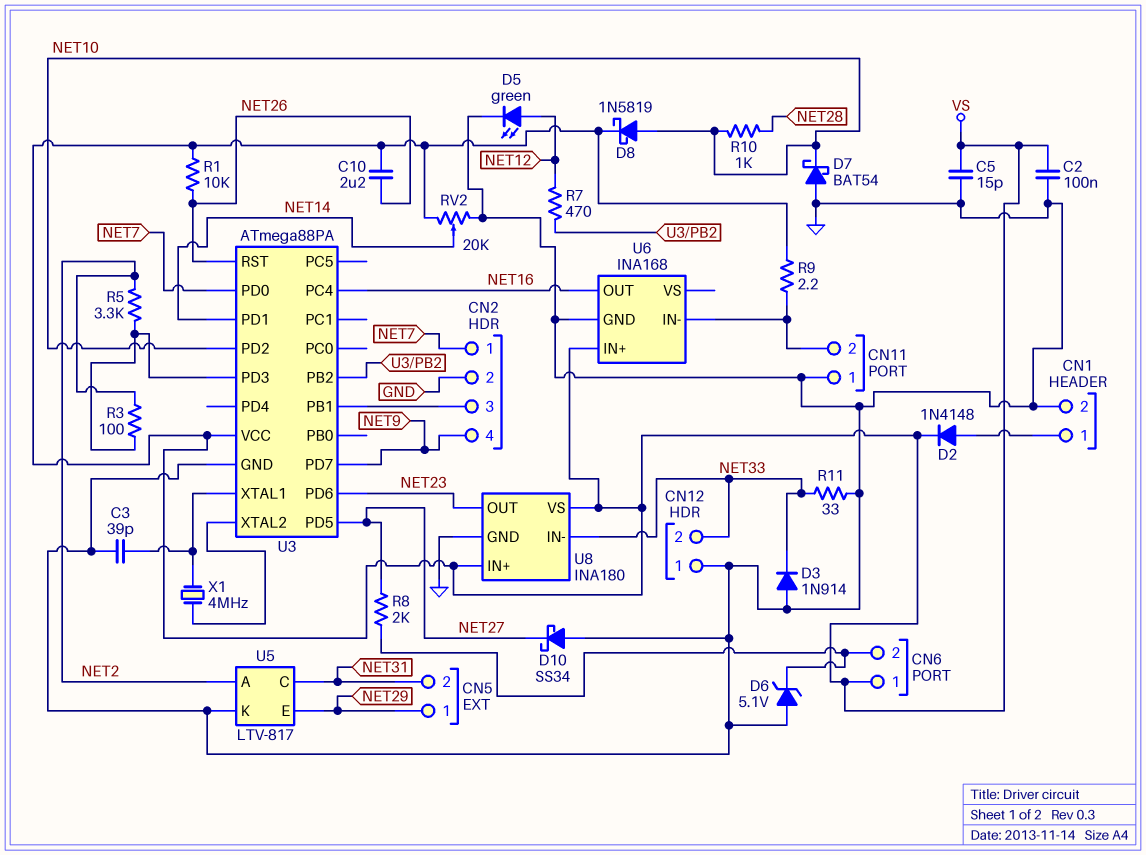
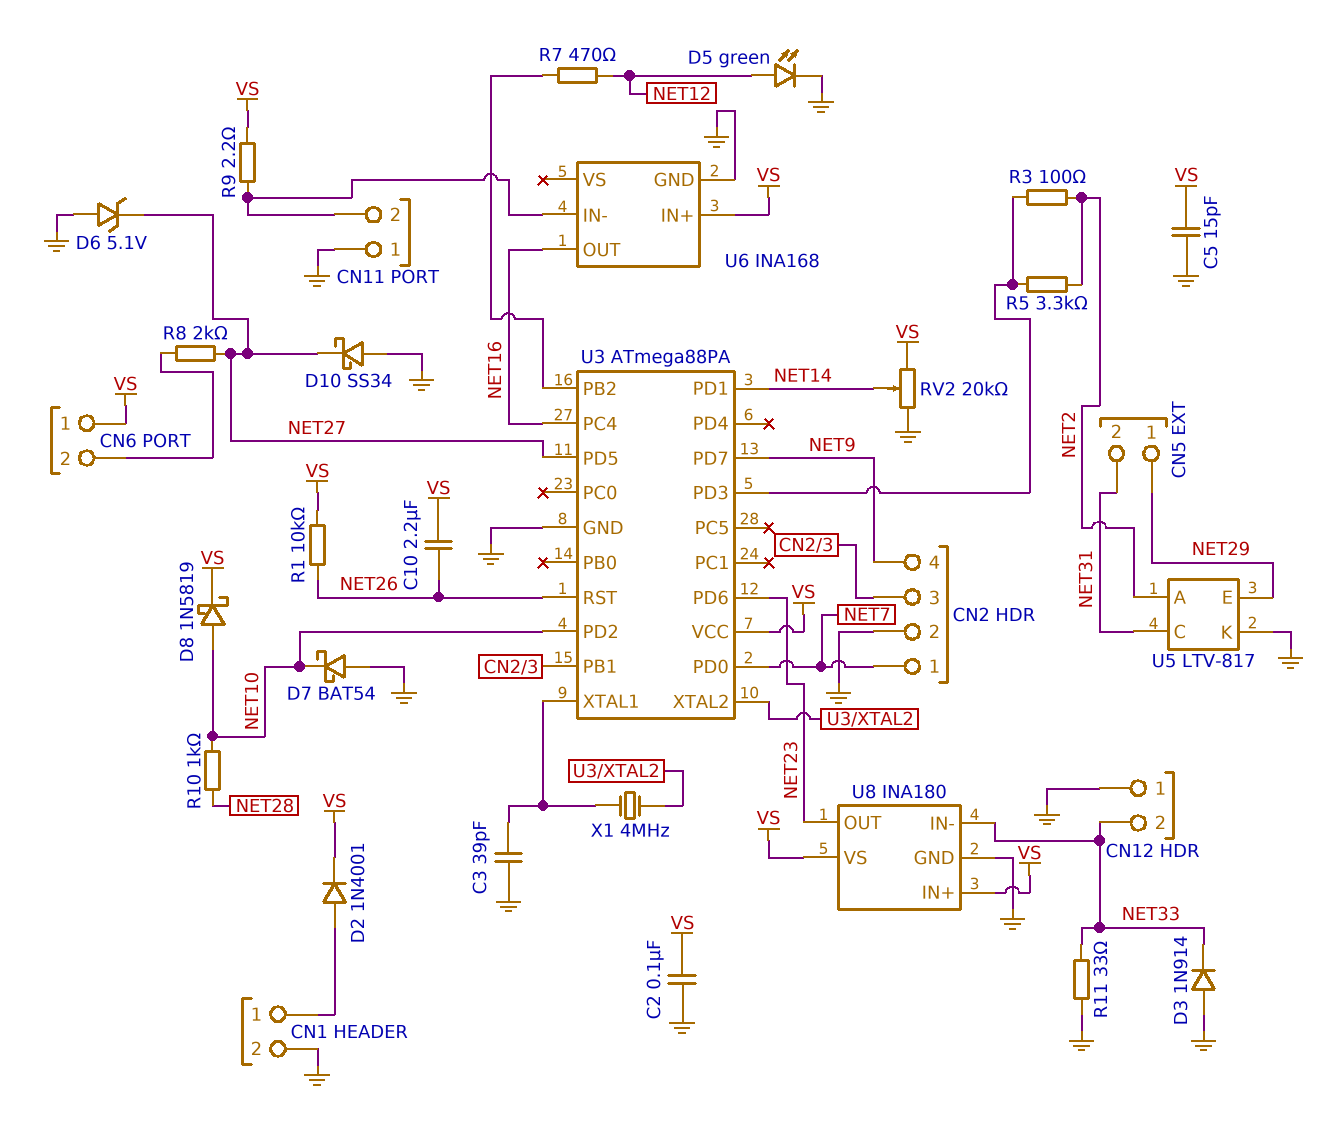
D2: diode 1N4148 (A CN1/1, K VS) -> diode 1N4001 (A CN1/1, K VS)
D6: zener 5.1V (A GND, K CN6/2) -> zener 5.1V (A GND, K NET27)

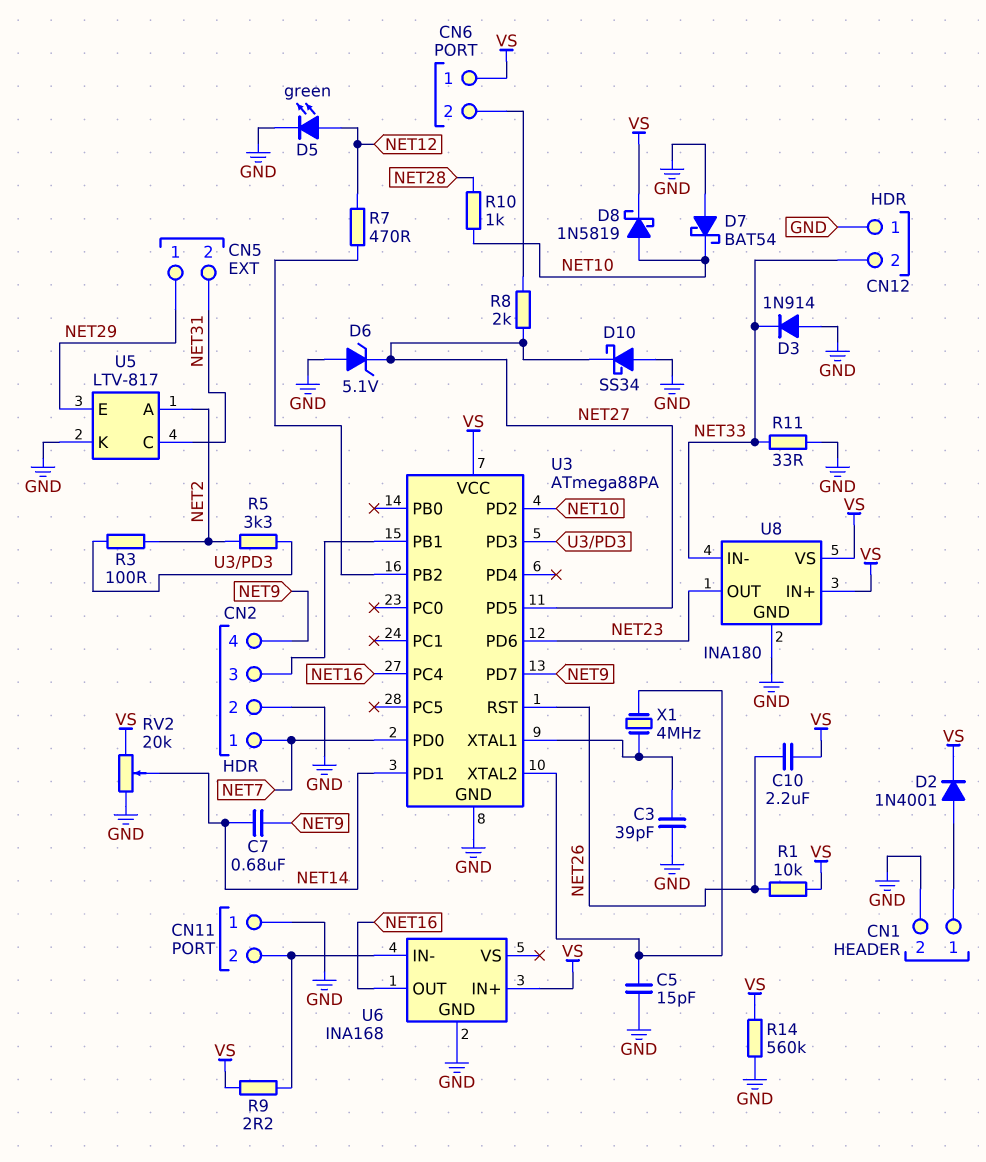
C2: 100nF (GND, VS) -> none
C5: 15pF (GND, VS) -> 15pF (GND, U3/XTAL2)
C7: none -> 680nF (NET9, NET14)
R14: none -> 560k (GND, VS)

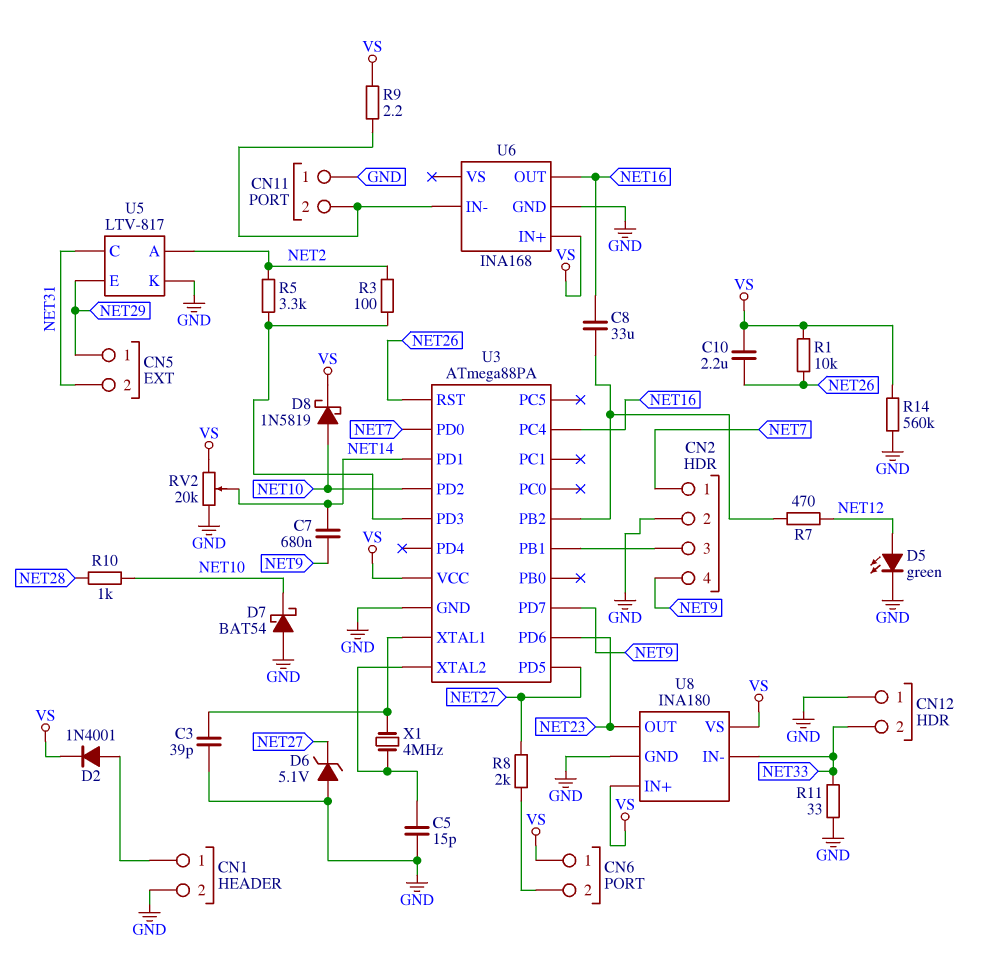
C8: none -> 33uF (NET16, U3/PB2)
D3: diode 1N914 (A GND, K NET33) -> none
D10: schottky SS34 (A GND, K NET27) -> none

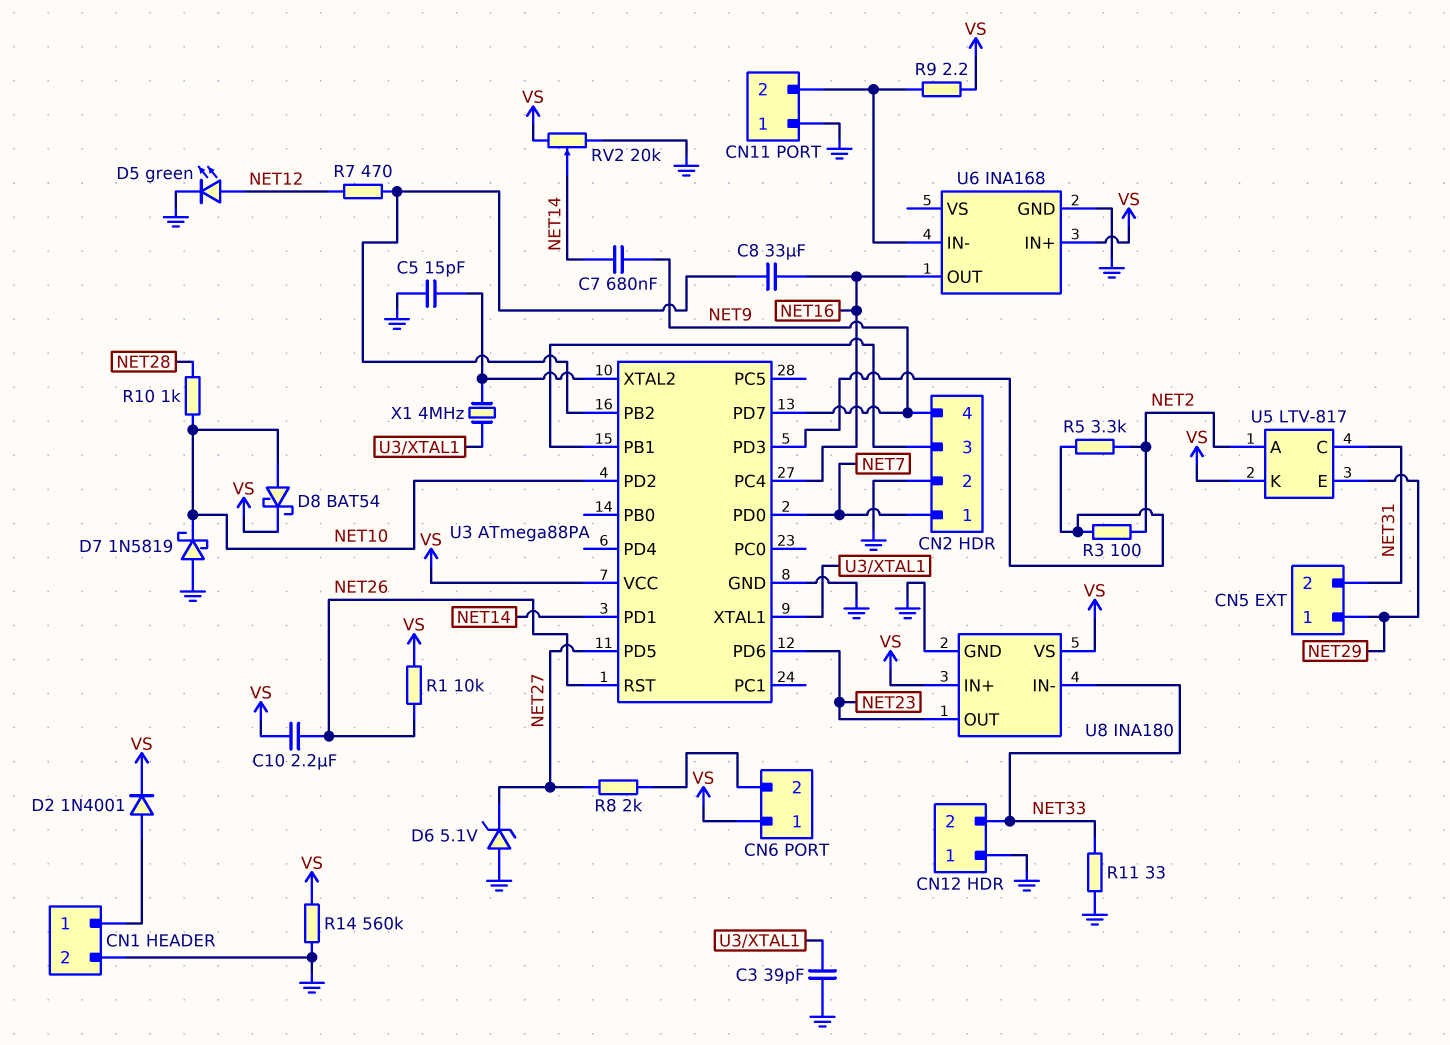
D7: schottky BAT54 (A GND, K NET10) -> schottky 1N5819 (A GND, K NET10)
D8: schottky 1N5819 (A NET10, K VS) -> schottky BAT54 (A NET10, K VS)
U5 pin K: GND -> VS

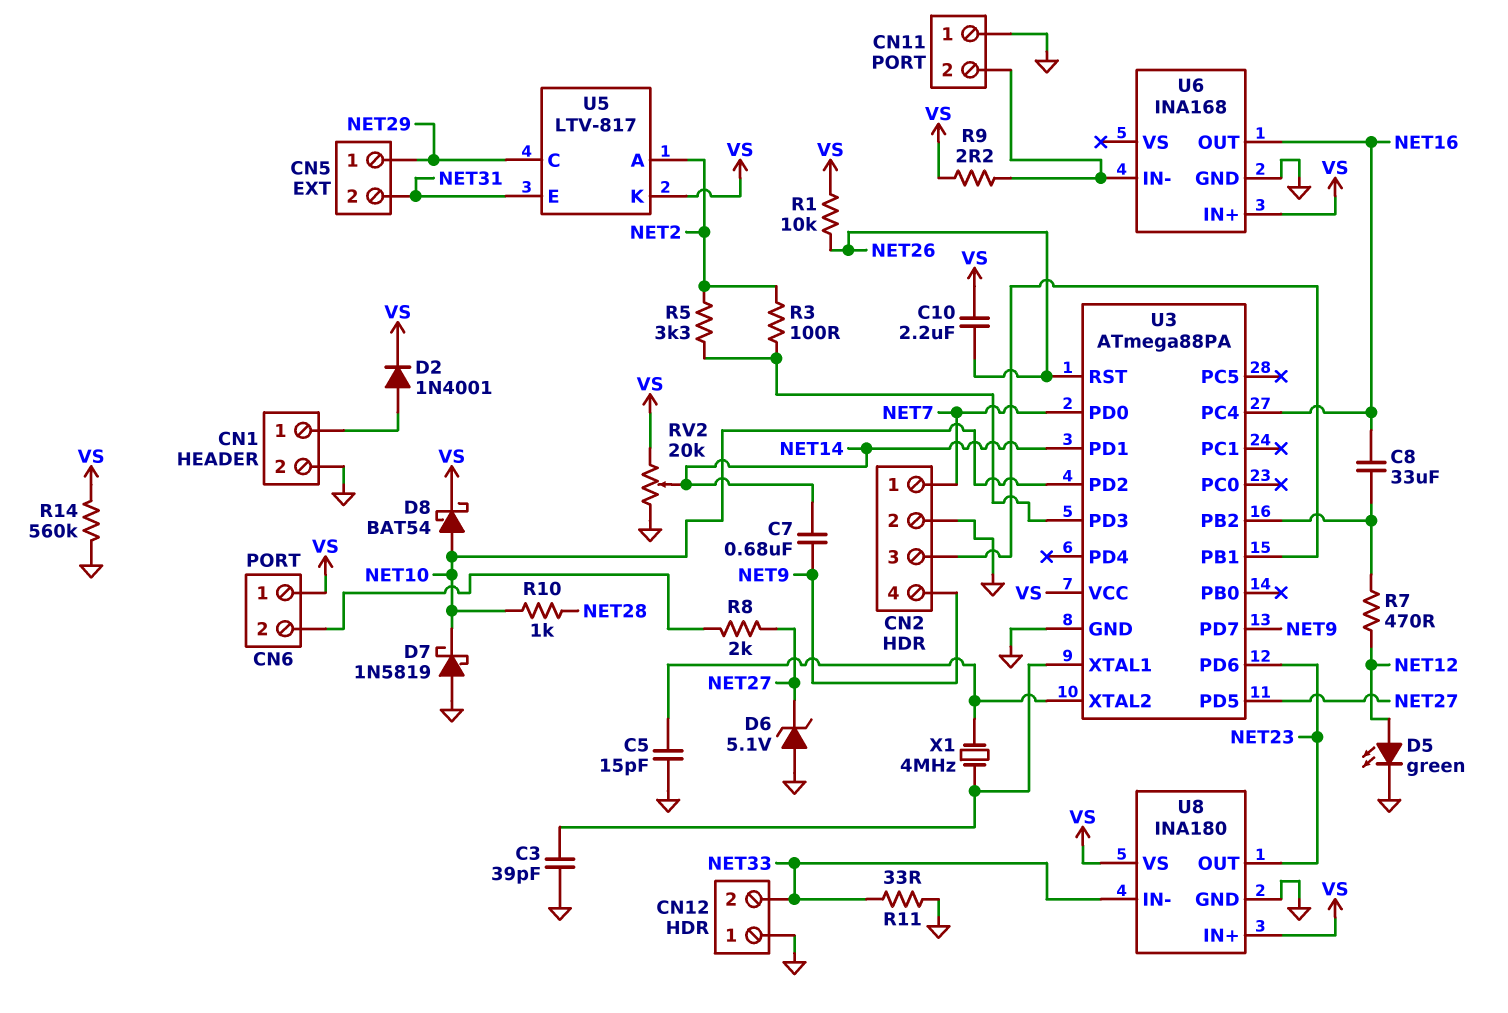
U5 pin C: NET31 -> NET29
U5 pin E: NET29 -> NET31

